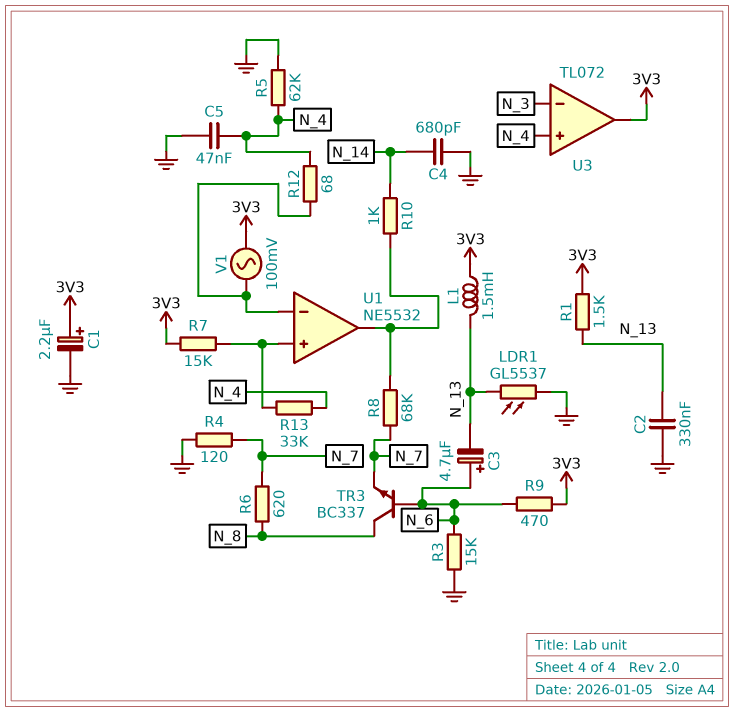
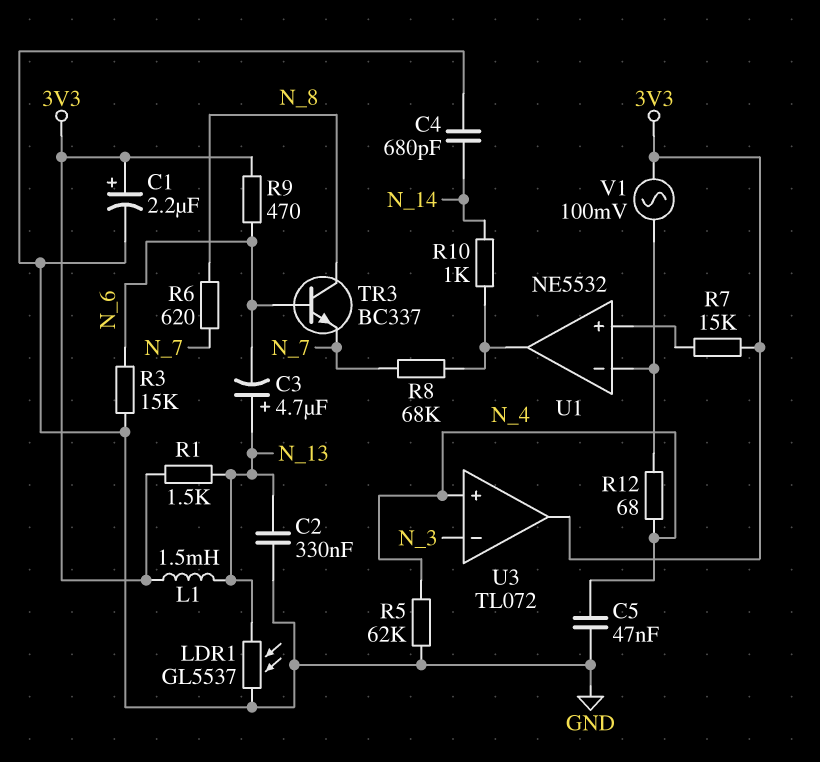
C3: 4.7uF (plus N_6, minus N_13) -> 4.7uF (plus N_13, minus N_6)
R4: 120 (GND, N_7) -> none
R13: 33k (N_4, U1/in+) -> none

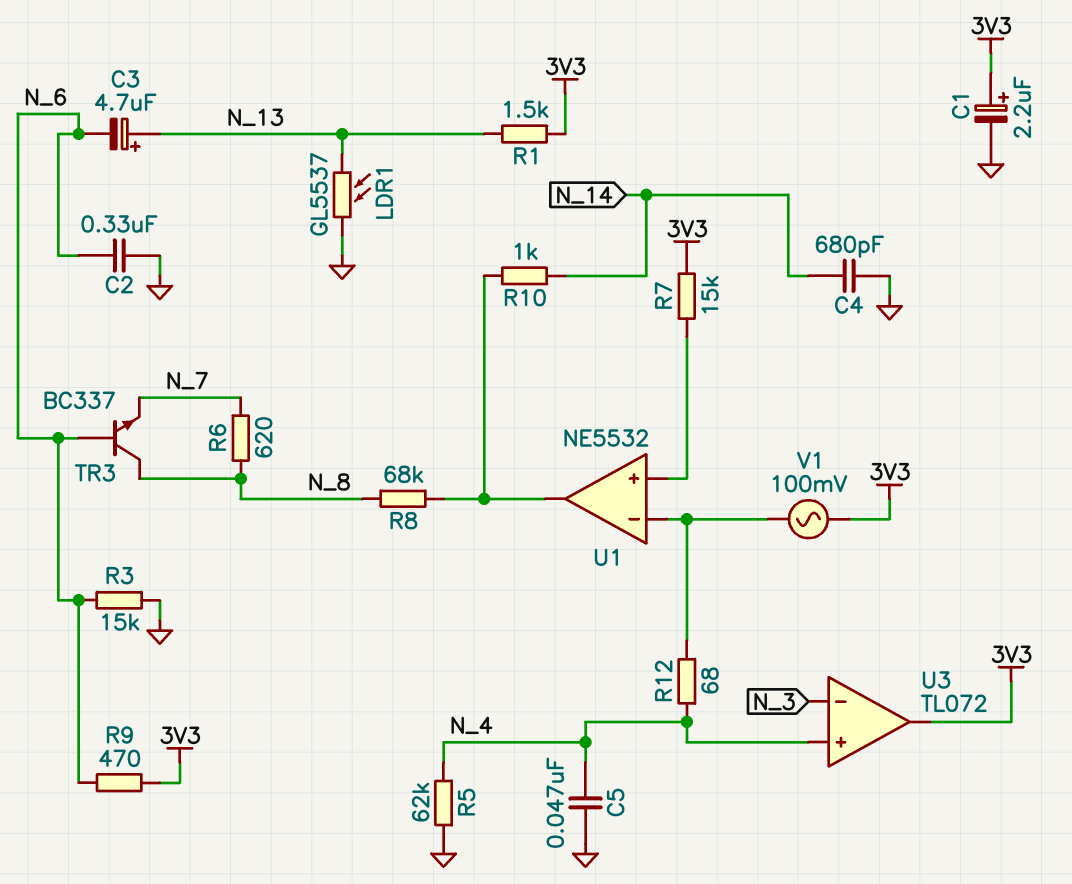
C2: 330nF (GND, N_13) -> 330nF (GND, N_6)
L1: 1.5mH (3V3, N_13) -> none
R8: 68k (N_7, U1/out) -> 68k (N_8, U1/out)

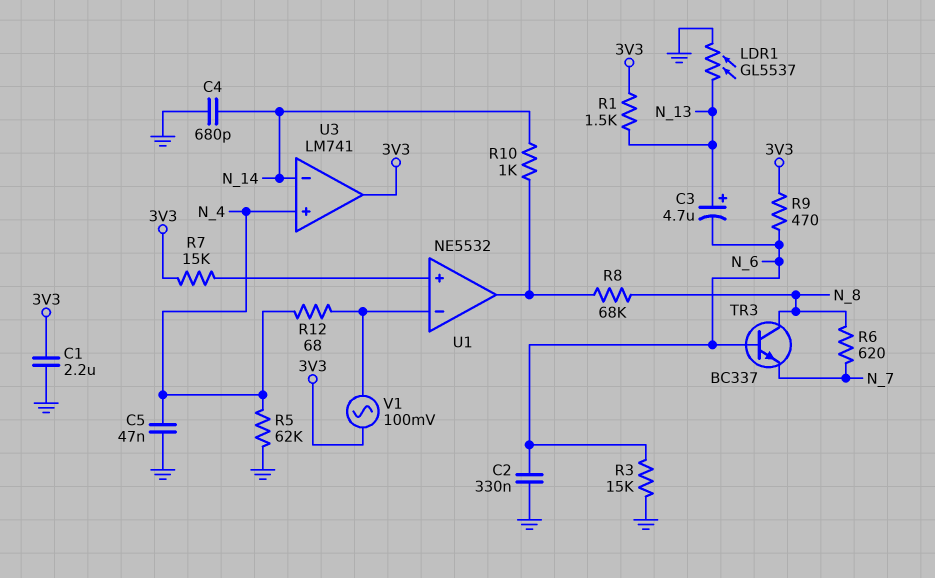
C1: 2.2uF (plus 3V3, minus GND) -> 2.2uF (3V3, GND)
U3: TL072 -> LM741
U3 pin in-: N_3 -> N_14

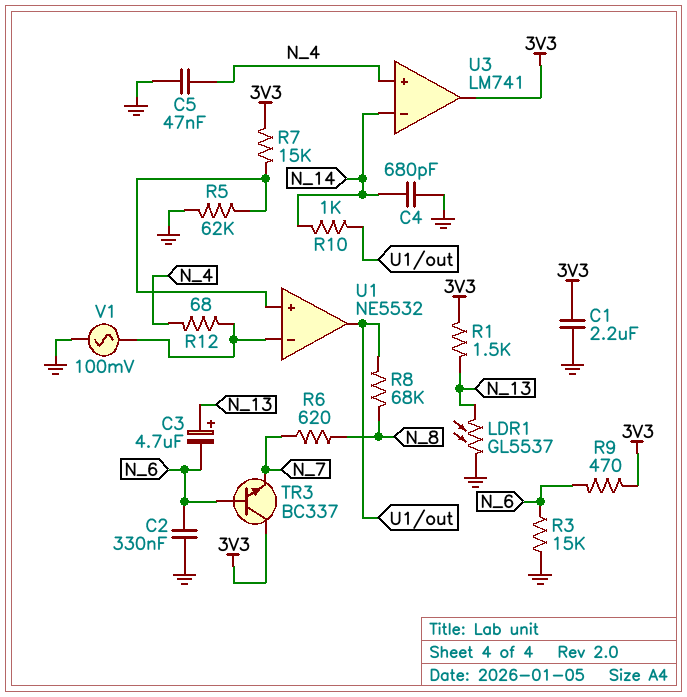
R5: 62k (GND, N_4) -> 62k (GND, U1/in+)
TR3: NPN BC337 (B N_6, C N_8, E N_7) -> NPN BC337 (B N_6, C 3V3, E N_7)
V1: AC 100mV (3V3, U1/in-) -> AC 100mV (GND, U1/in-)

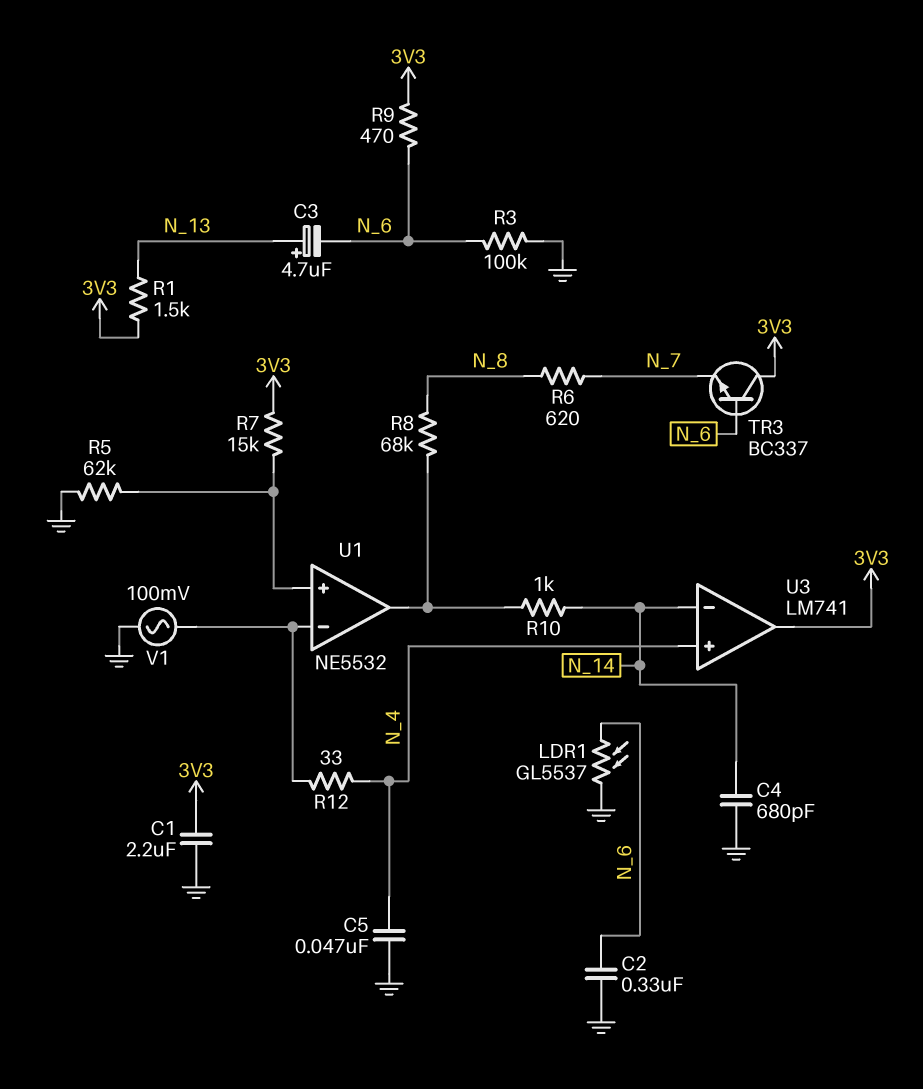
LDR1: GL5537 (GND, N_13) -> GL5537 (GND, N_6)
R3: 15k (GND, N_6) -> 100k (GND, N_6)
R12: 68 (N_4, U1/in-) -> 33 (N_4, U1/in-)

